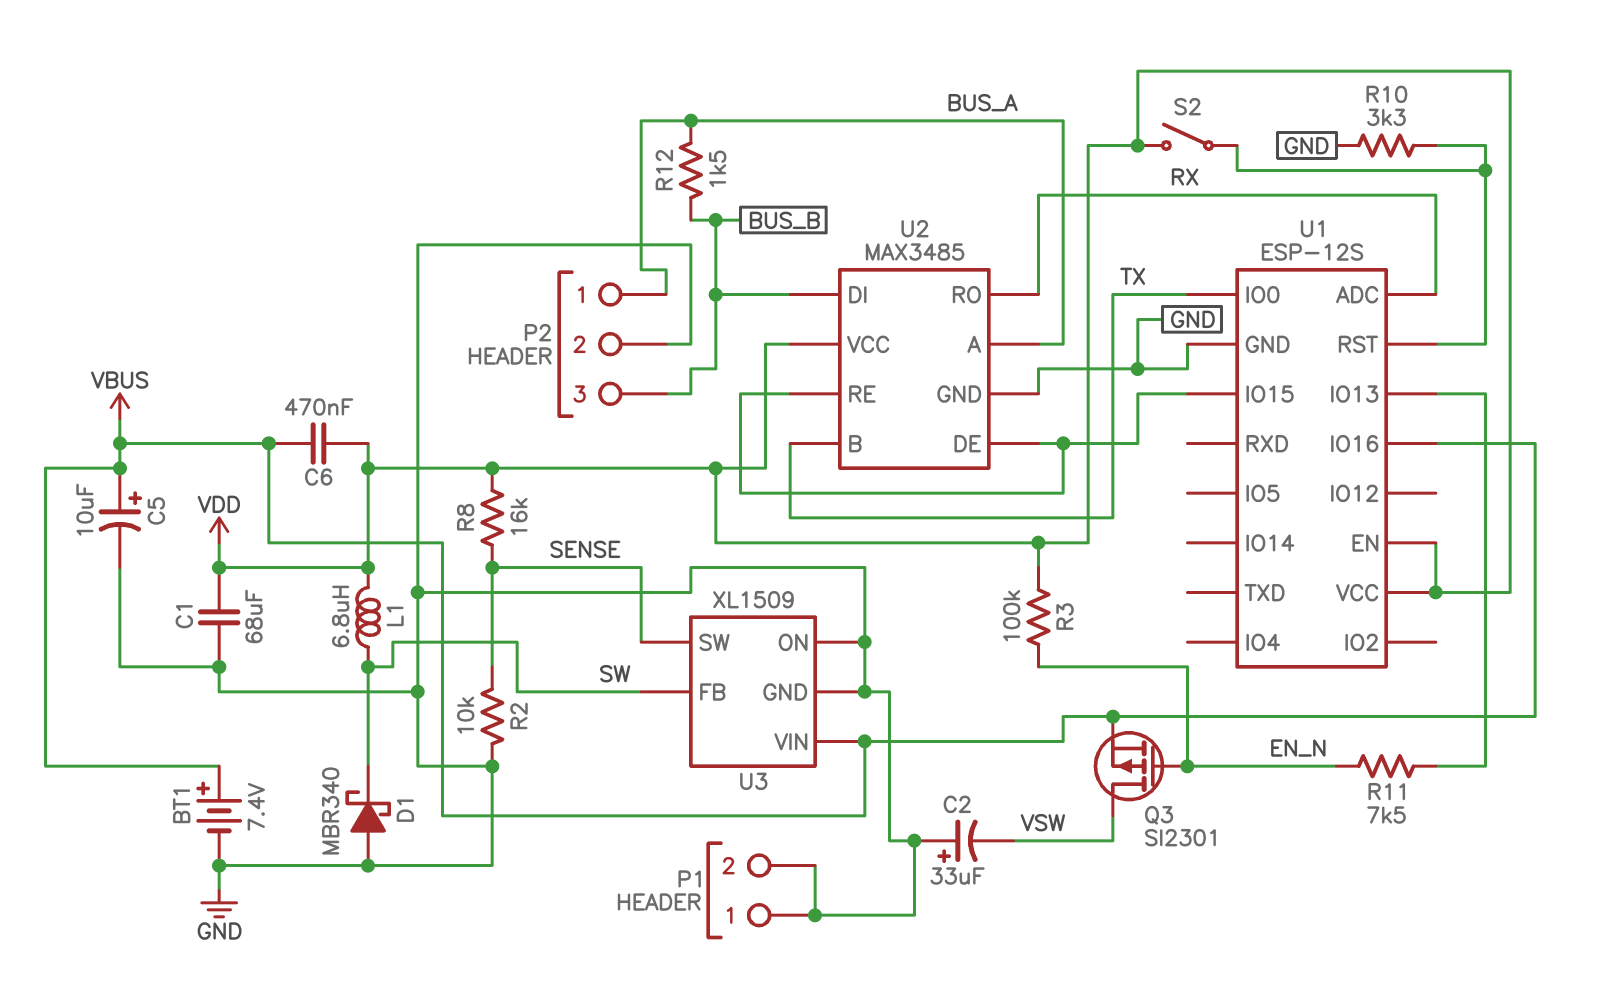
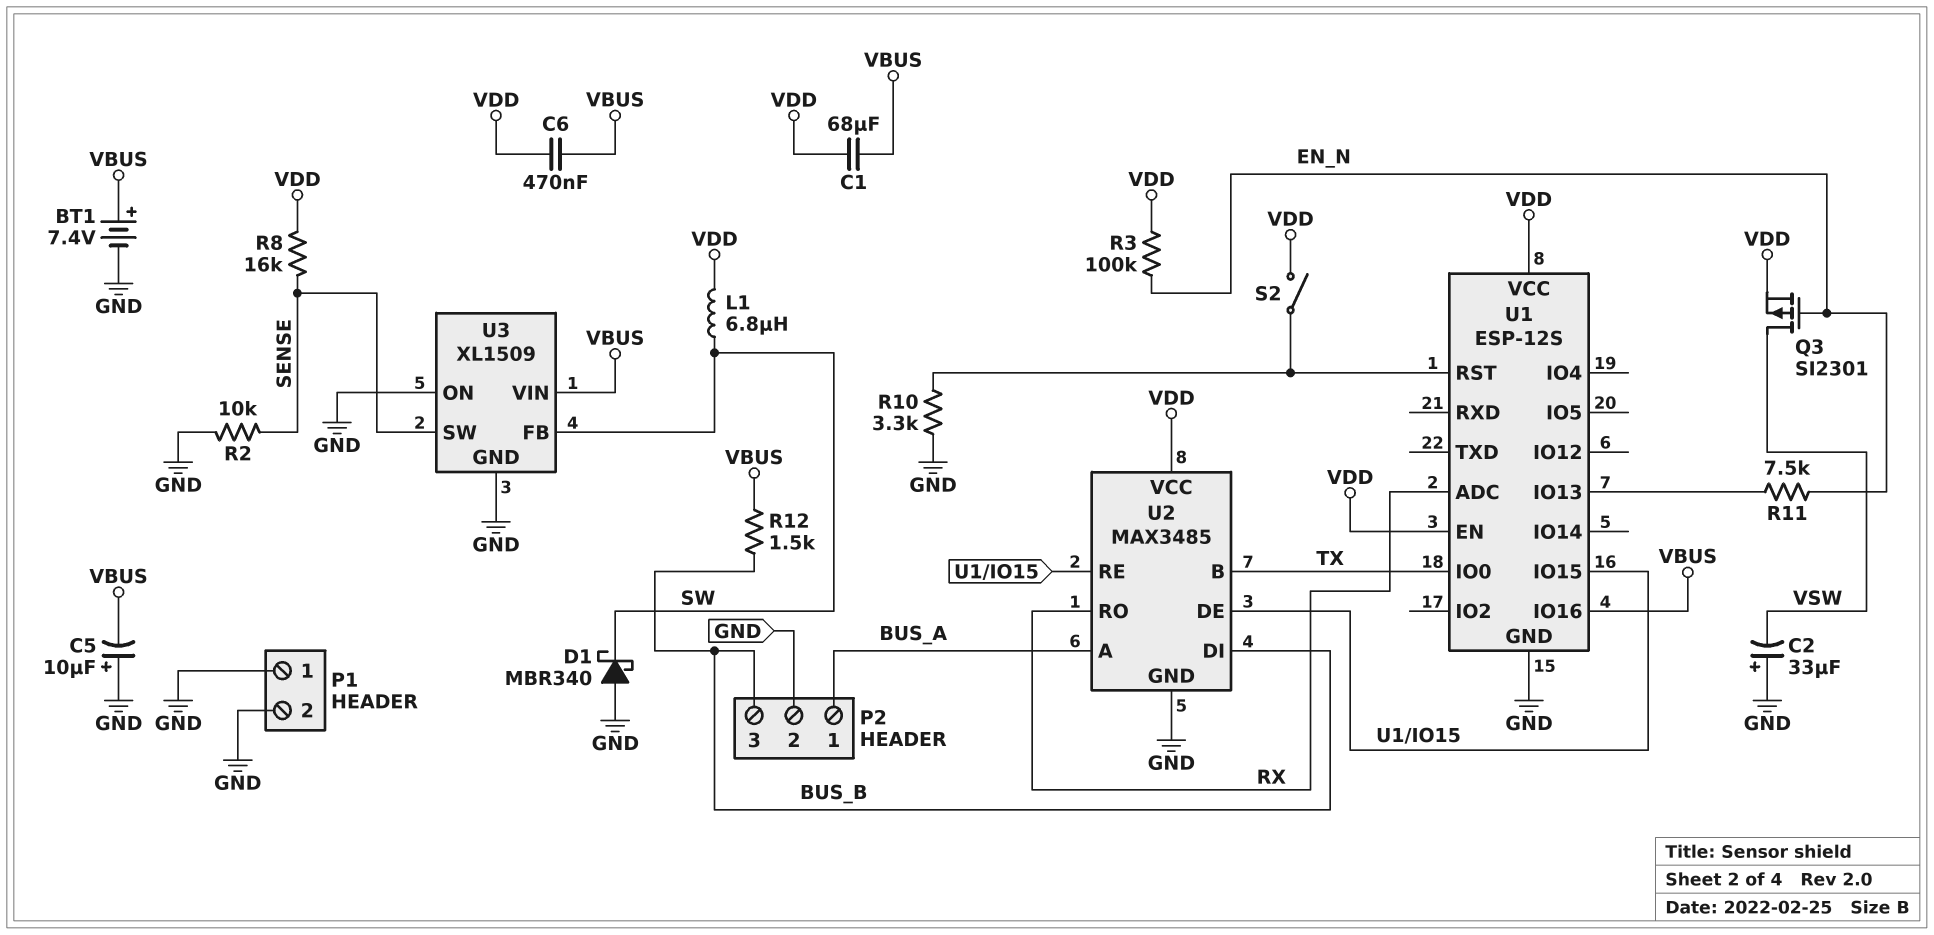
C1: 68uF (GND, VDD) -> 68uF (VBUS, VDD)
C5: 10uF (plus VBUS, minus GND) -> 10uF (plus GND, minus VBUS)
Q3: PMOS SI2301 (G EN_N, D VSW, S VBUS) -> PMOS SI2301 (G EN_N, D VSW, S VDD)
R12: 1.5k (BUS_A, BUS_B) -> 1.5k (BUS_B, VBUS)

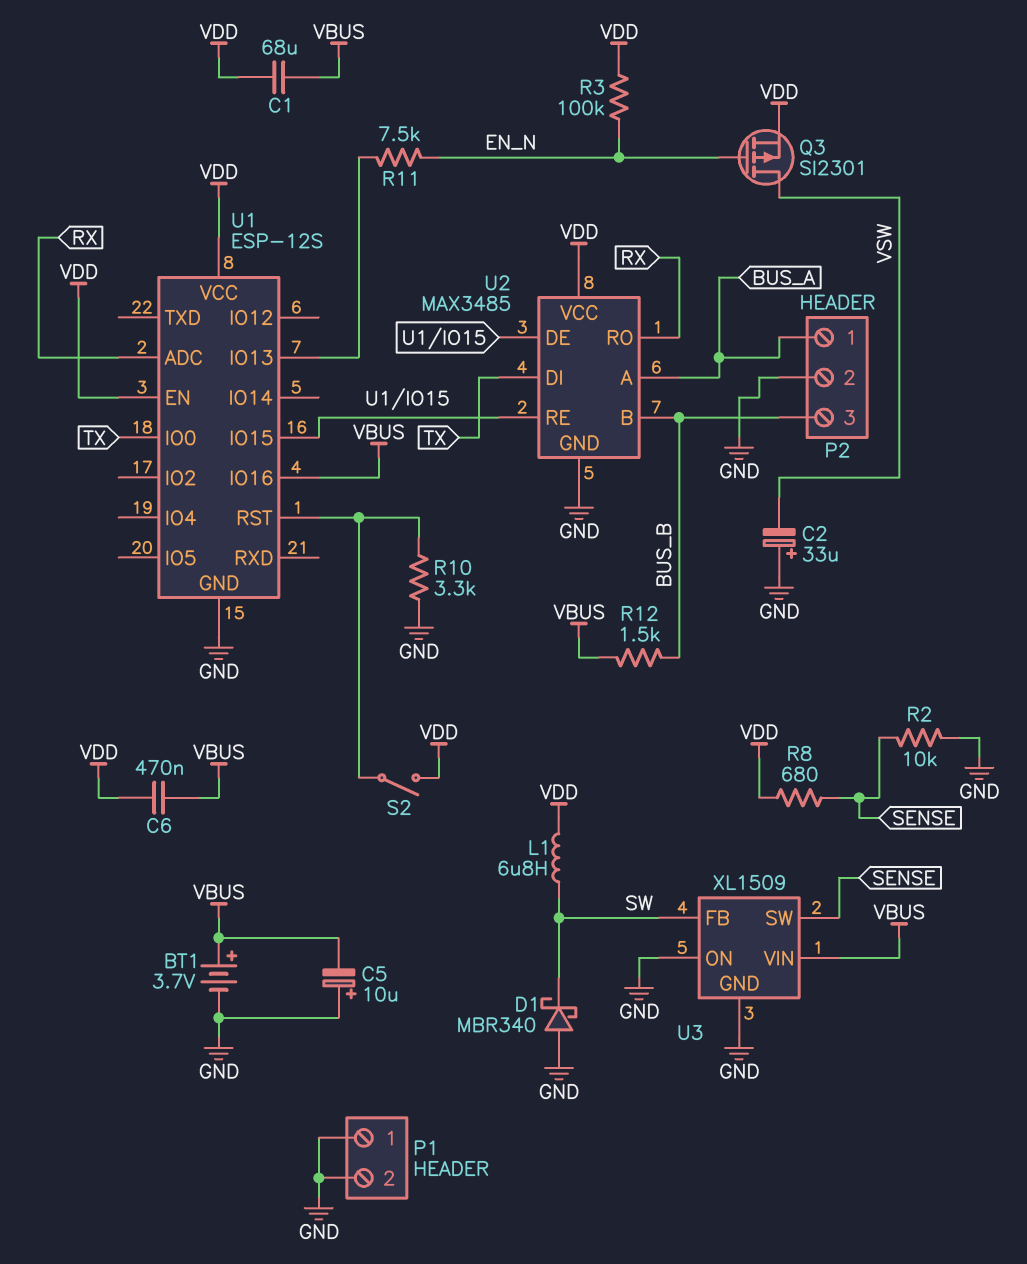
BT1: 7.4V (plus VBUS, minus GND) -> 3.7V (plus VBUS, minus GND)
R8: 16k (SENSE, VDD) -> 680 (SENSE, VDD)
U2 pin B: TX -> BUS_B
U2 pin DI: BUS_B -> TX

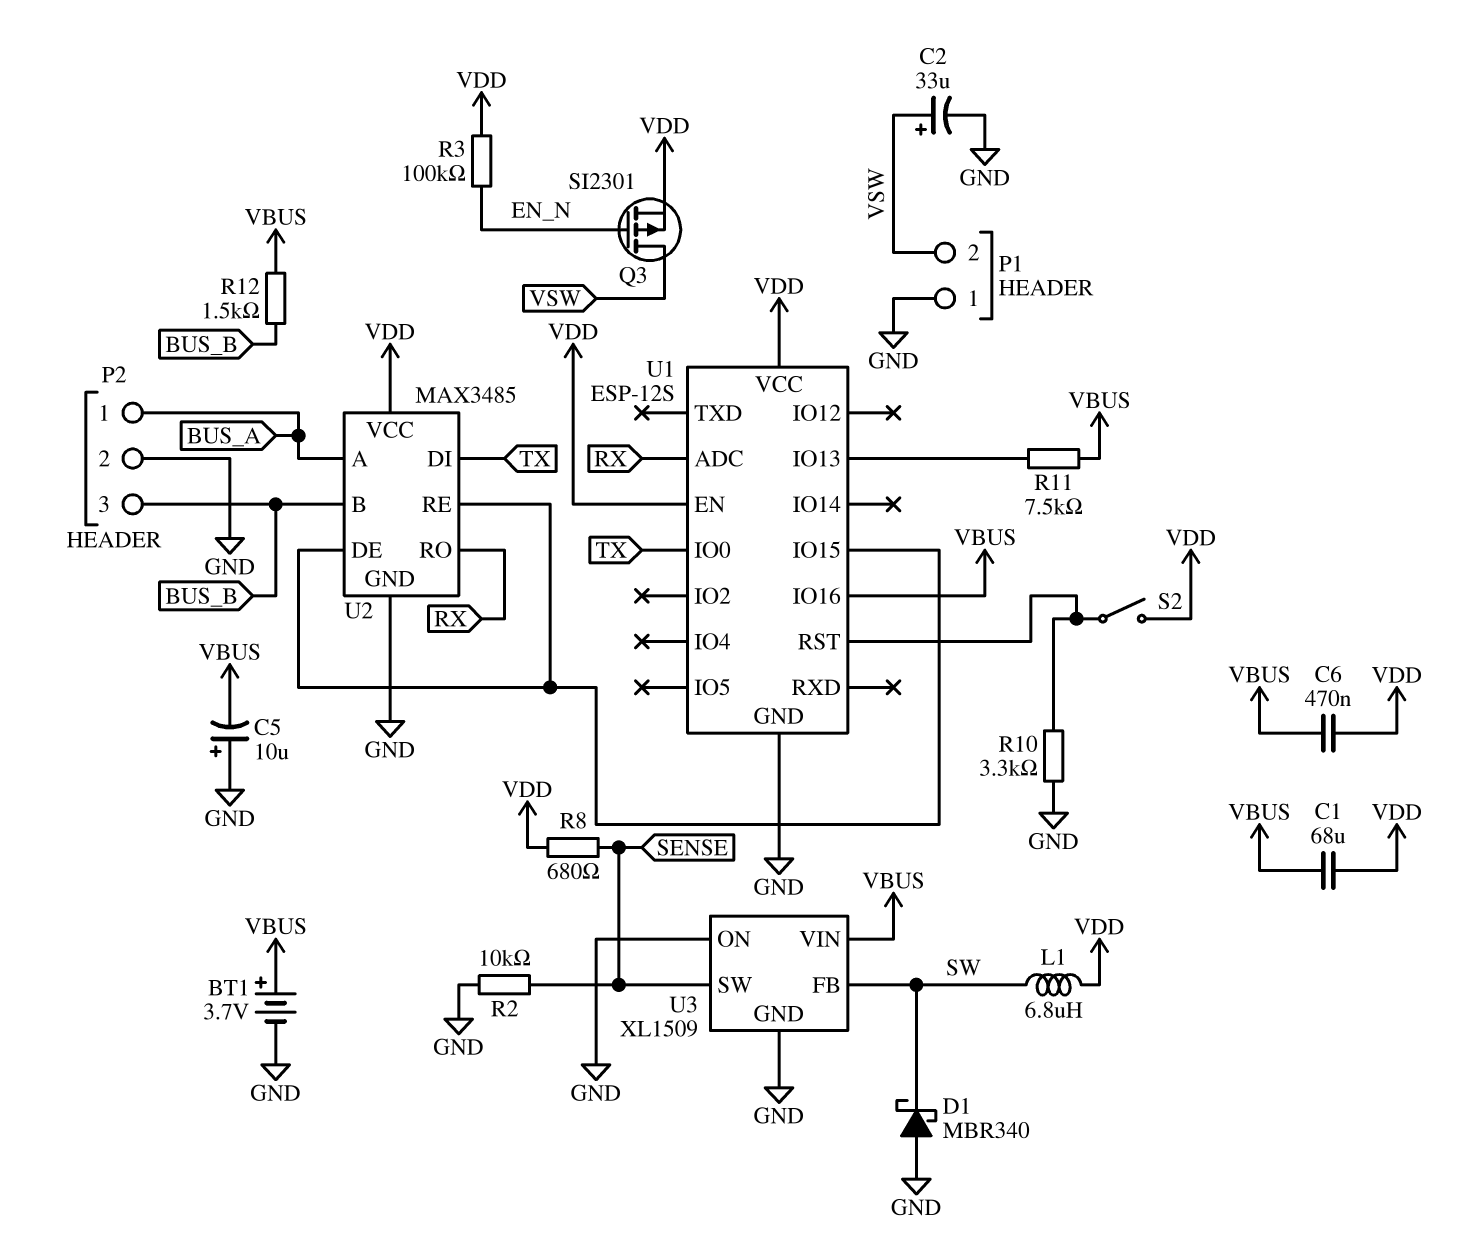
C2: 33uF (plus GND, minus VSW) -> 33uF (plus VSW, minus GND)
P1 pin 2: GND -> VSW
R11: 7.5k (EN_N, U1/IO13) -> 7.5k (U1/IO13, VBUS)

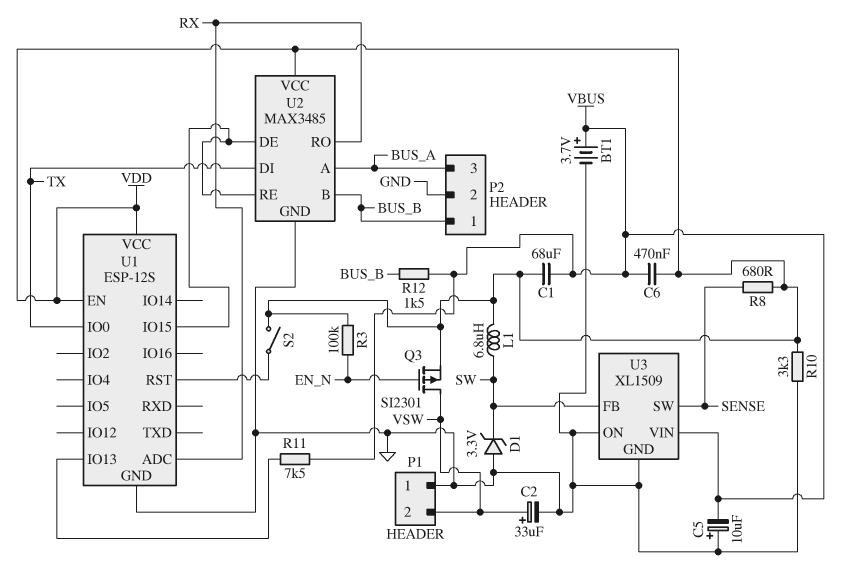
D1: schottky MBR340 (A GND, K SW) -> zener 3.3V (A GND, K SW)
P2 pin 1: BUS_A -> BUS_B
P2 pin 3: BUS_B -> BUS_A
R2: 10k (GND, SENSE) -> none
R10: 3.3k (GND, U1/RST) -> 3.3k (GND, VDD)
U1 pin IO16: VBUS -> none

